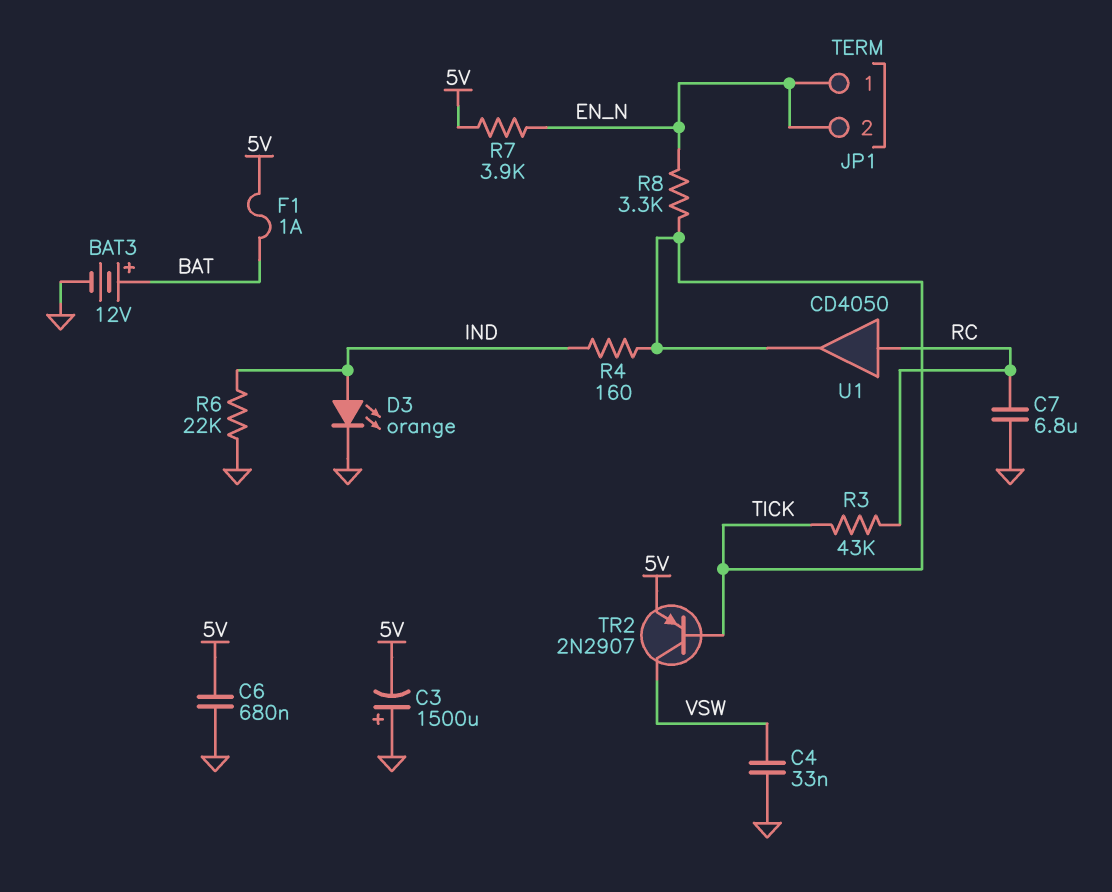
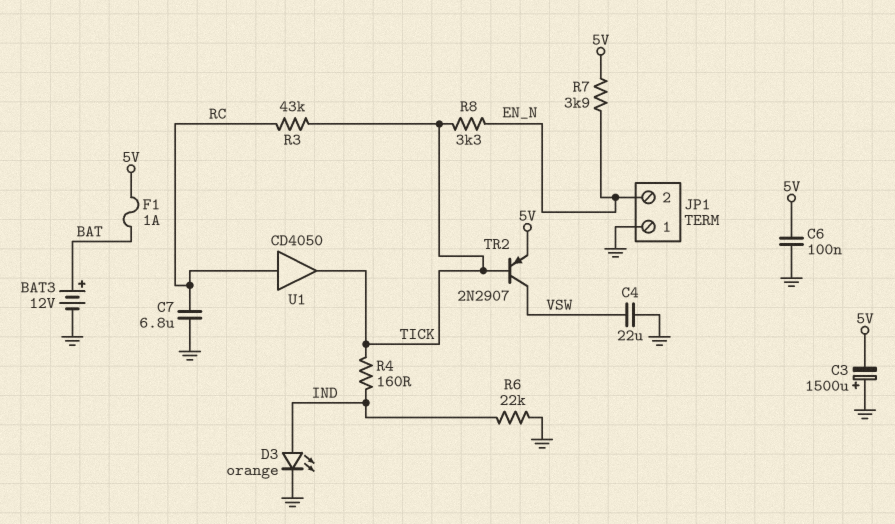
C4: 33nF (GND, VSW) -> 22uF (GND, VSW)
C6: 680nF (5V, GND) -> 100nF (5V, GND)
JP1 pin 1: EN_N -> GND

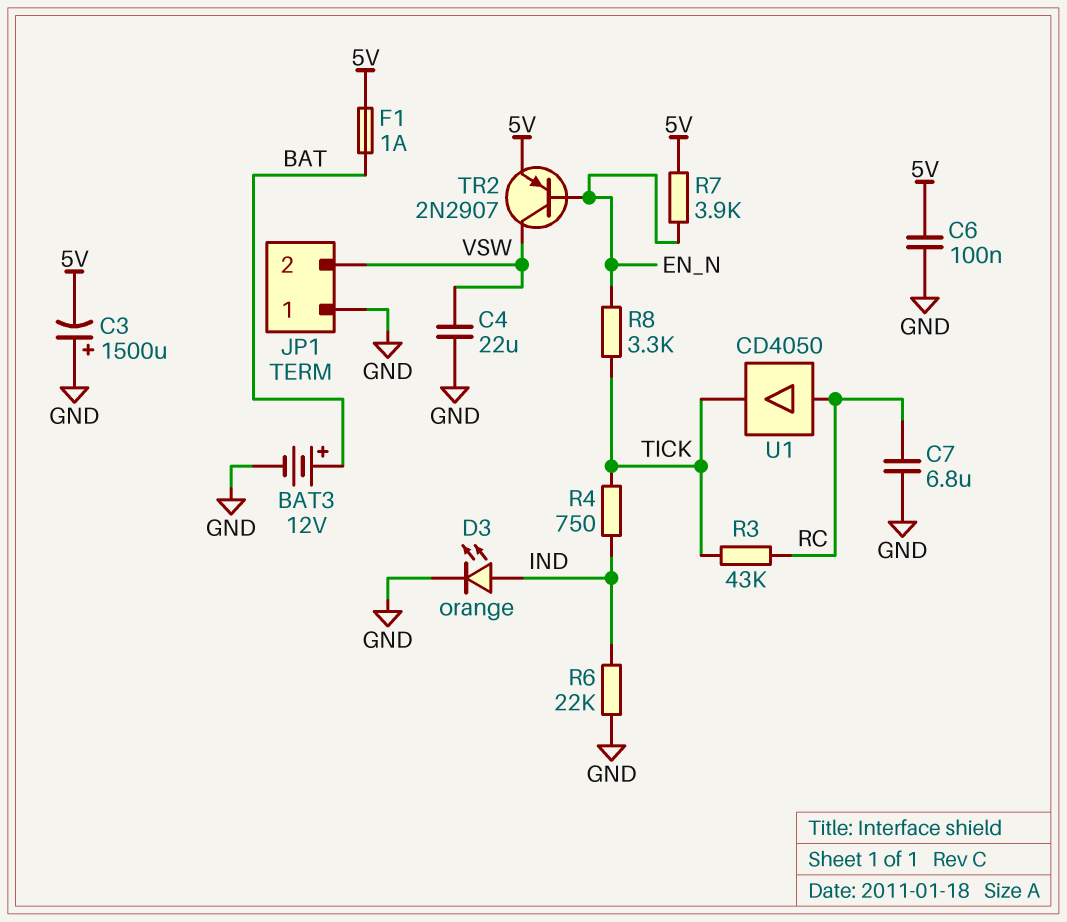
JP1 pin 2: EN_N -> VSW
R4: 160 (IND, TICK) -> 750 (IND, TICK)
TR2: PNP 2N2907 (B TICK, C VSW, E 5V) -> PNP 2N2907 (B EN_N, C VSW, E 5V)

